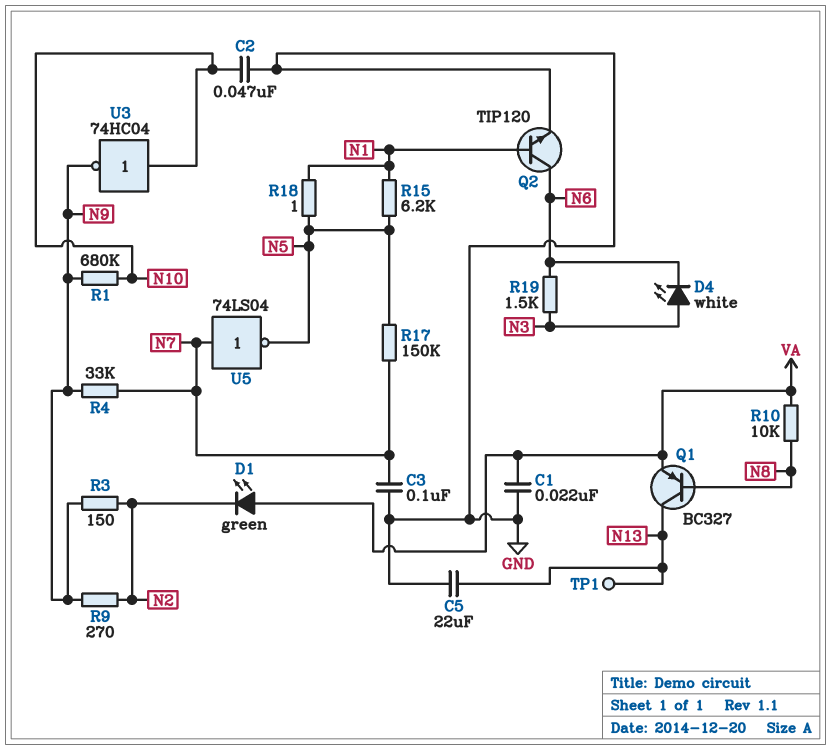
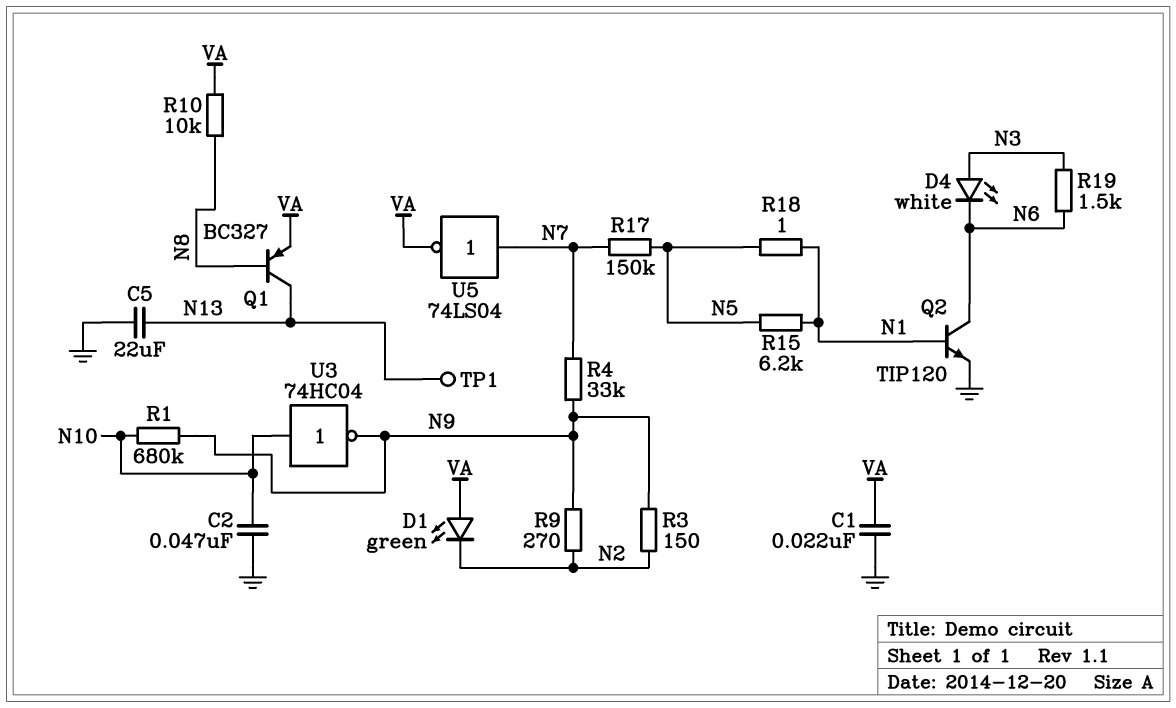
C3: 100nF (GND, N7) -> none
U5: NOT 74LS04 (in N7, out N5) -> NOT 74LS04 (in N7, out VA)

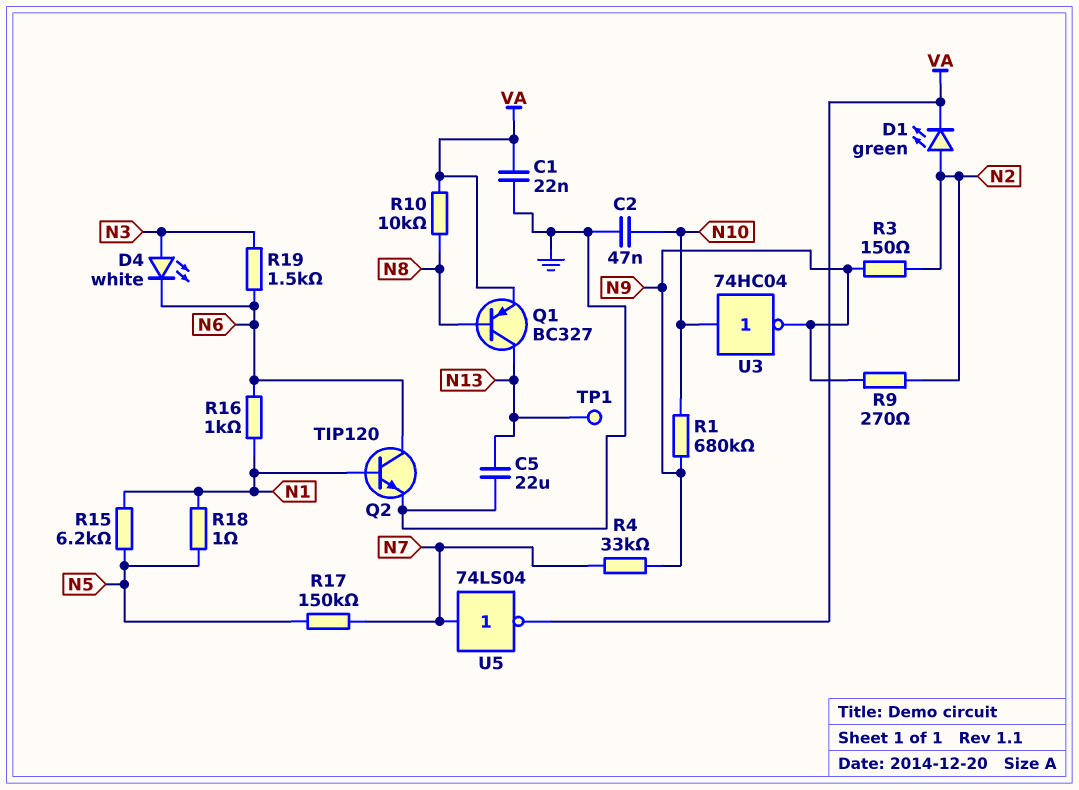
D1: LED green (A VA, K N2) -> LED green (A N2, K VA)
R16: none -> 1k (N1, N6)

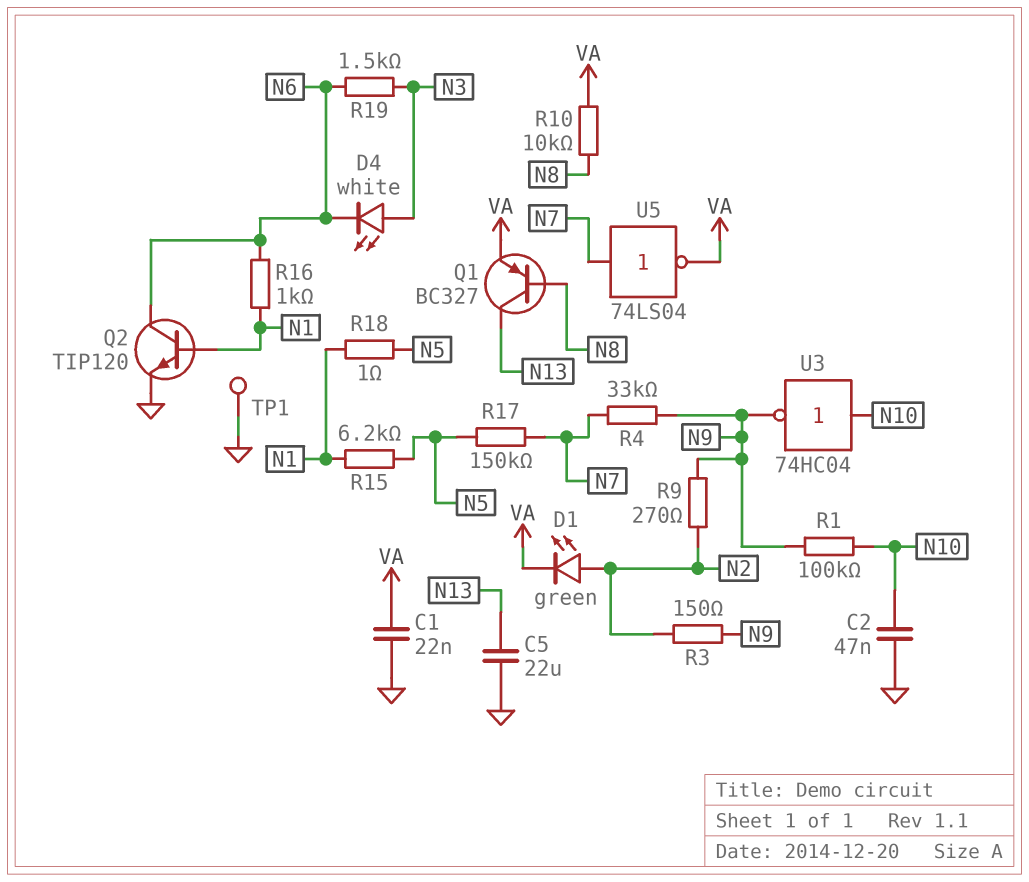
R1: 680k (N9, N10) -> 100k (N9, N10)
TP1: test point (N13) -> test point (GND)

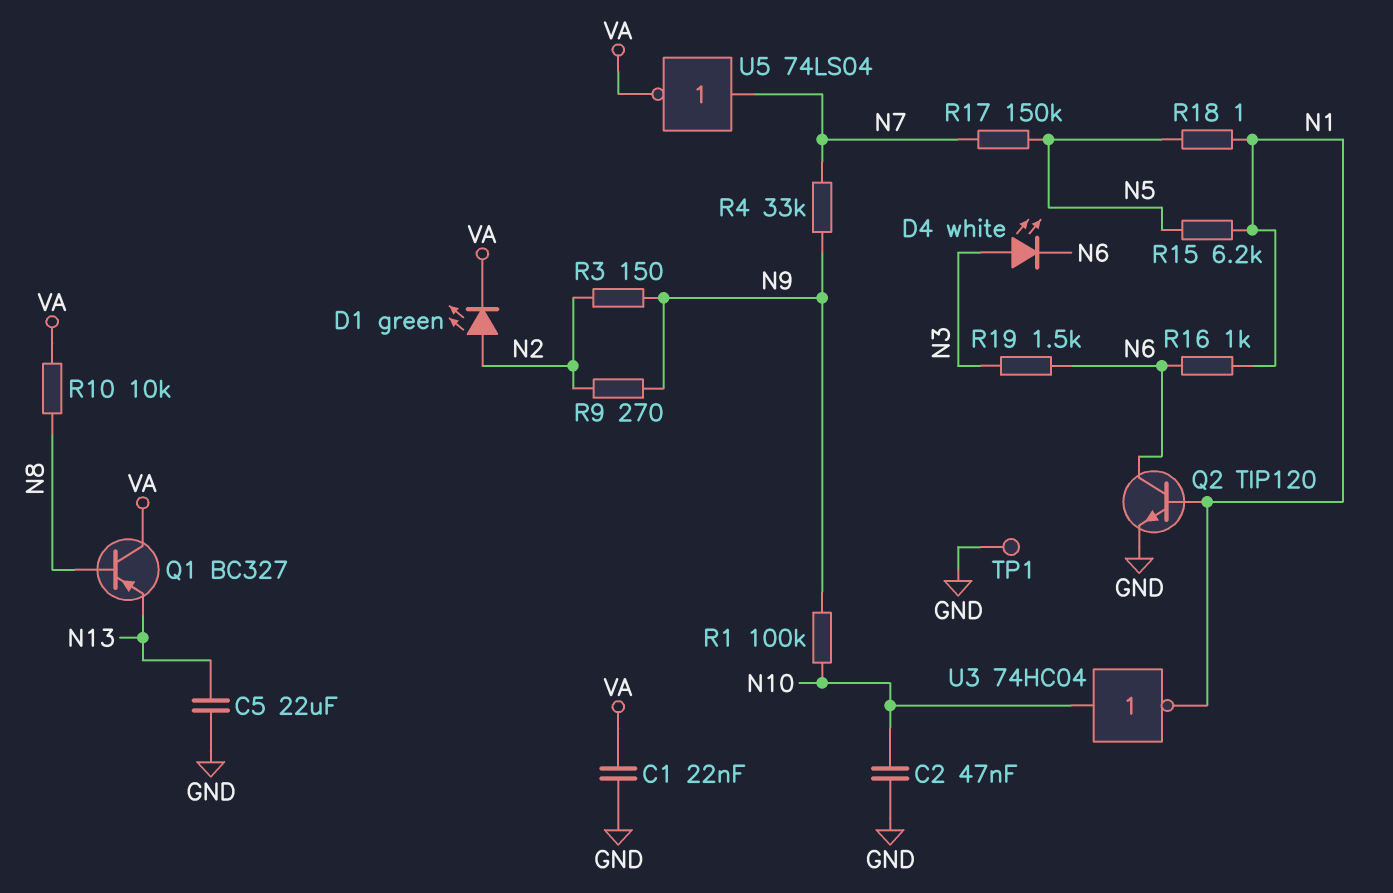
Q1: PNP BC327 (B N8, C N13, E VA) -> PNP BC327 (B N8, C VA, E N13)
U3: NOT 74HC04 (in N10, out N9) -> NOT 74HC04 (in N10, out N1)

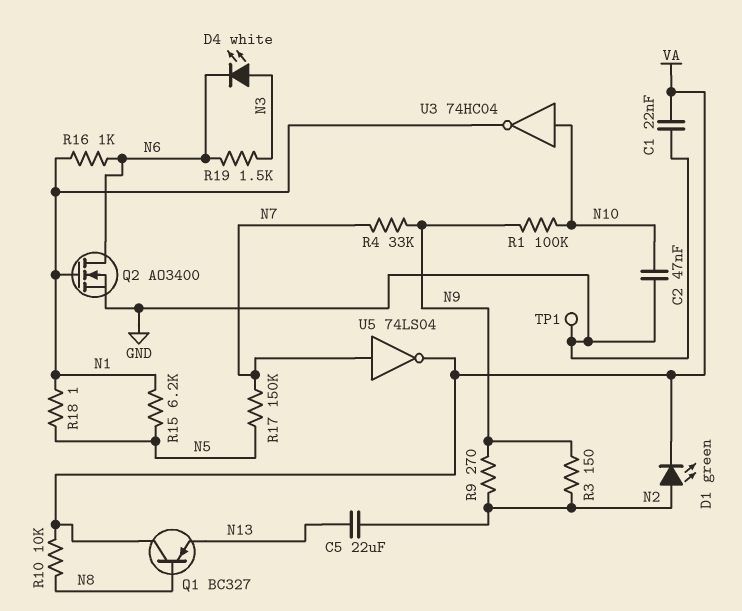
C5: 22uF (GND, N13) -> 22uF (N2, N13)
Q2: NPN TIP120 (B N1, C N6, E GND) -> NMOS AO3400 (G N1, D N6, S GND)

